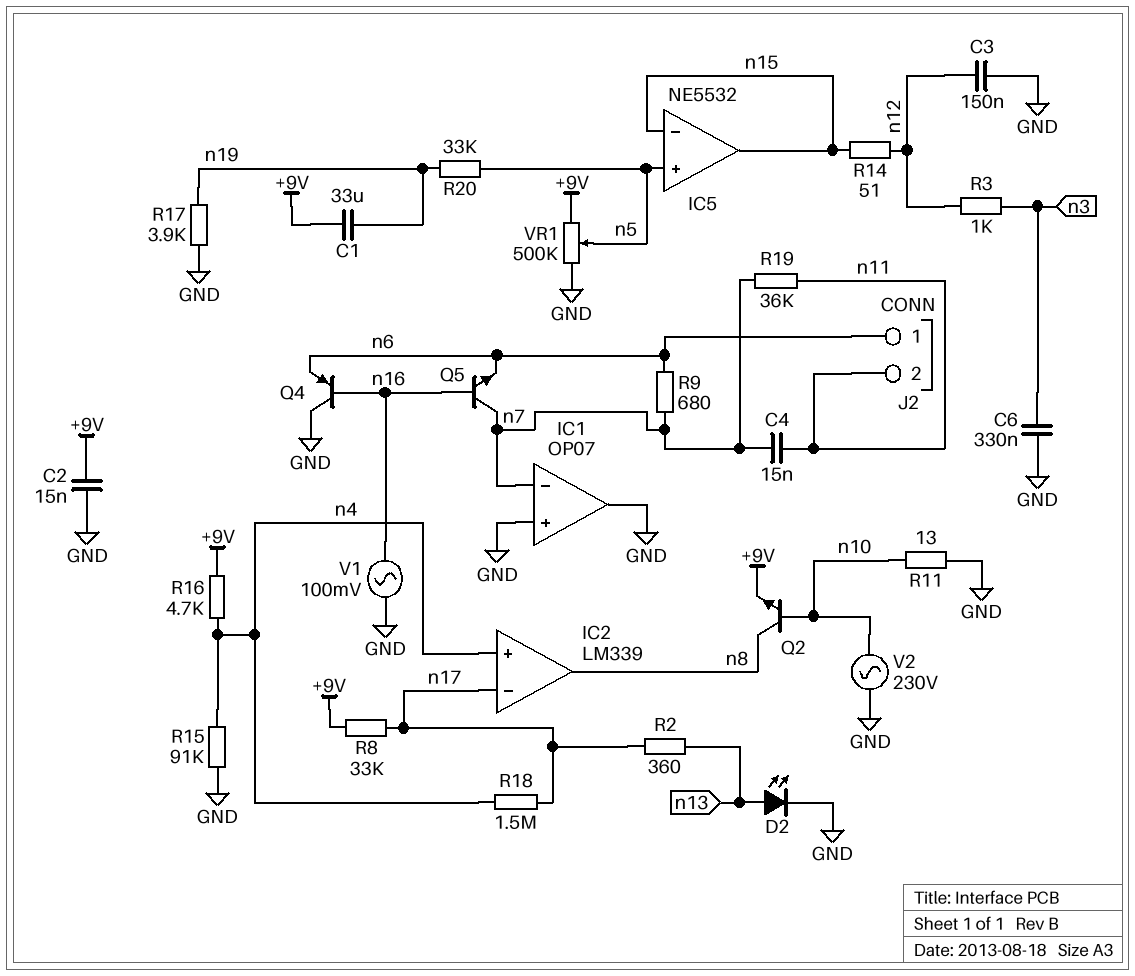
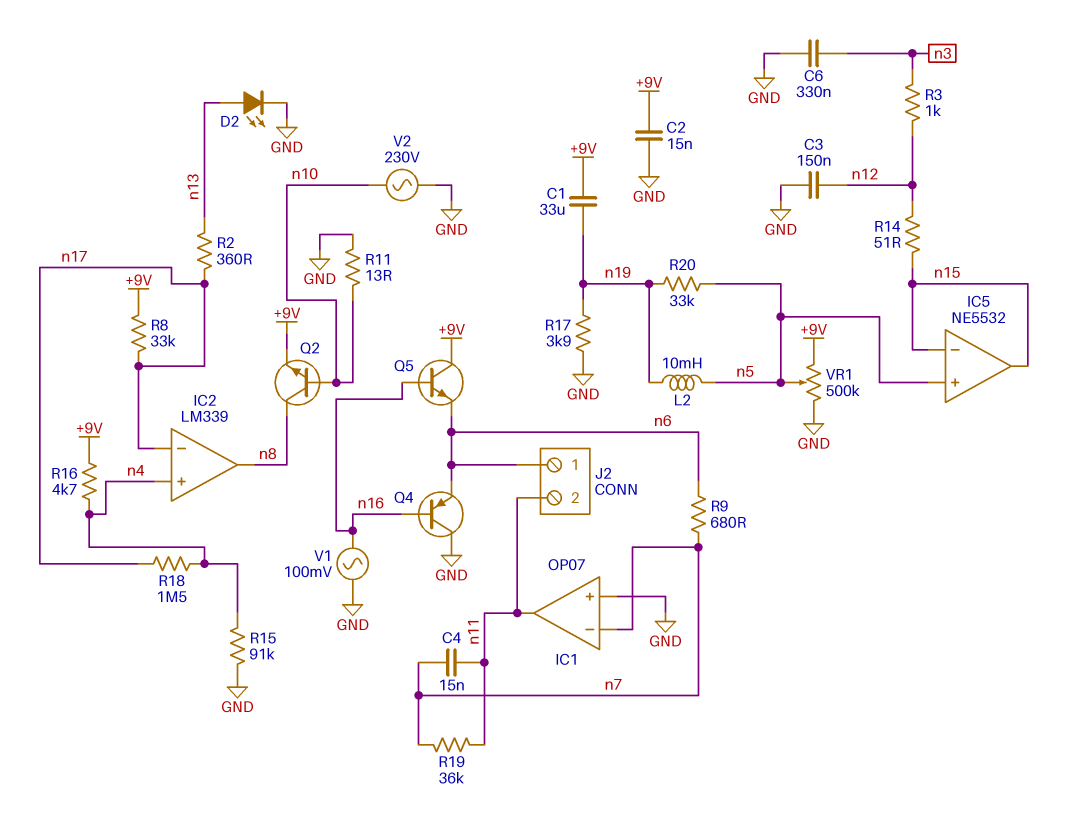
IC1 pin out: GND -> n11
L2: none -> 10mH (n5, n19)
Q5: NPN (B n16, C n7, E n6) -> NPN (B n16, C +9V, E n6)

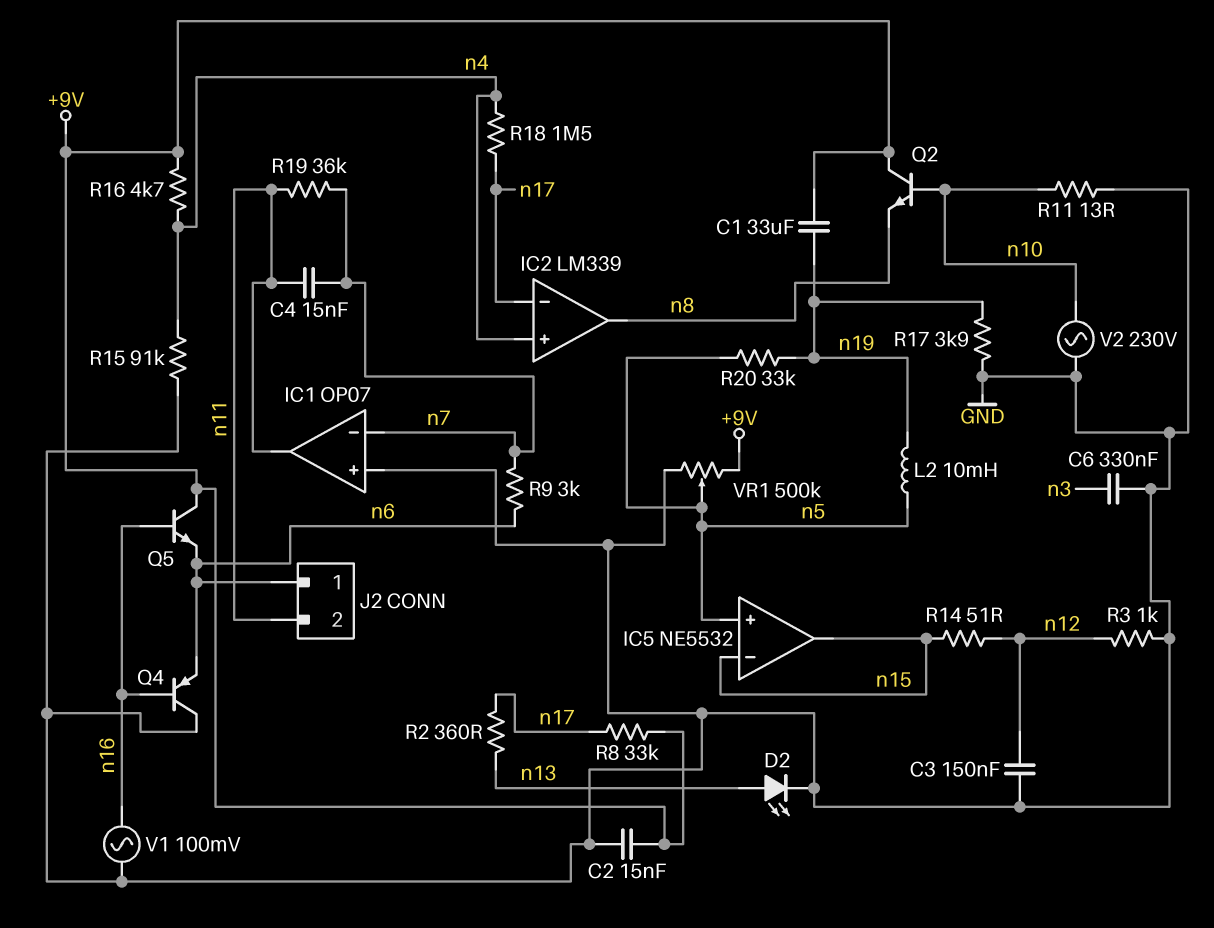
Q2: NPN (B n10, C n8, E +9V) -> NPN (B n10, C +9V, E n8)
R3: 1k (n3, n12) -> 1k (GND, n12)
R9: 680 (n6, n7) -> 3k (n6, n7)

